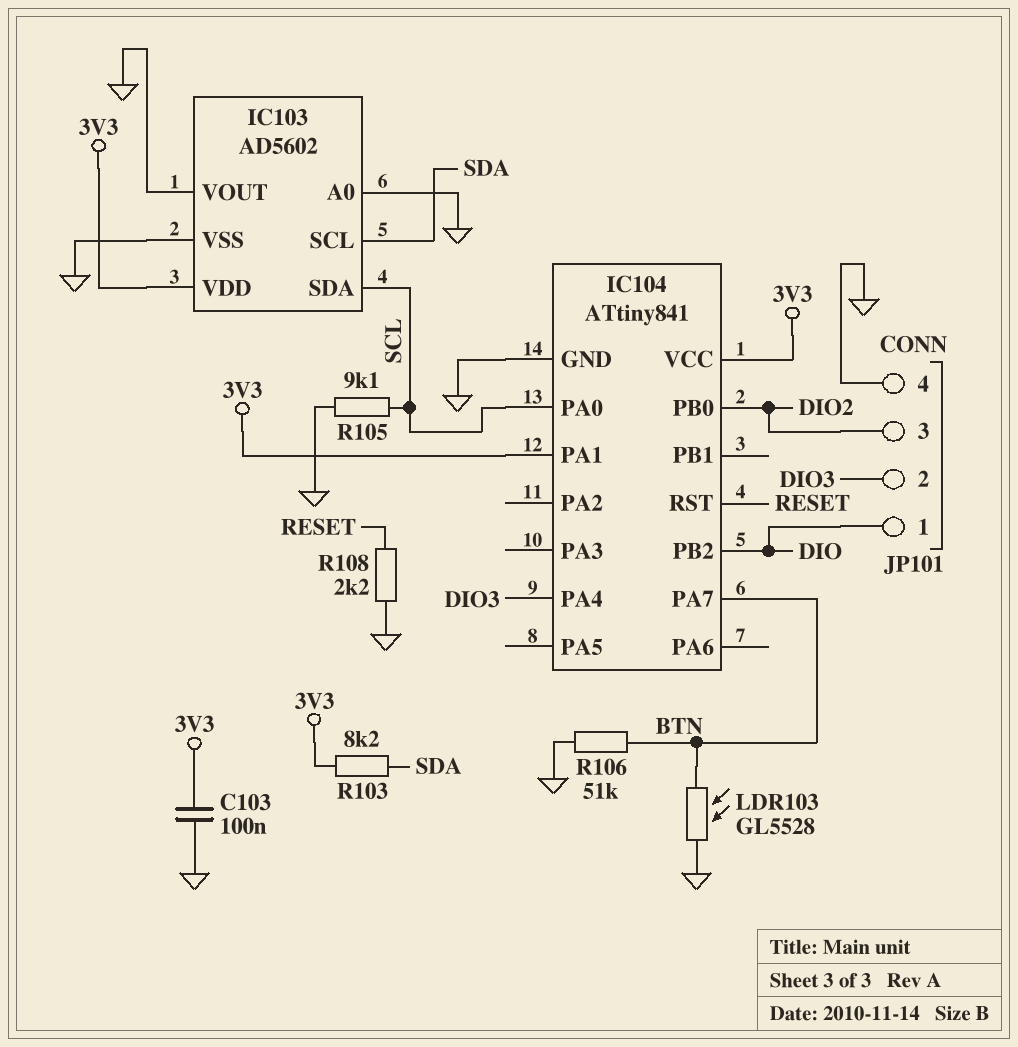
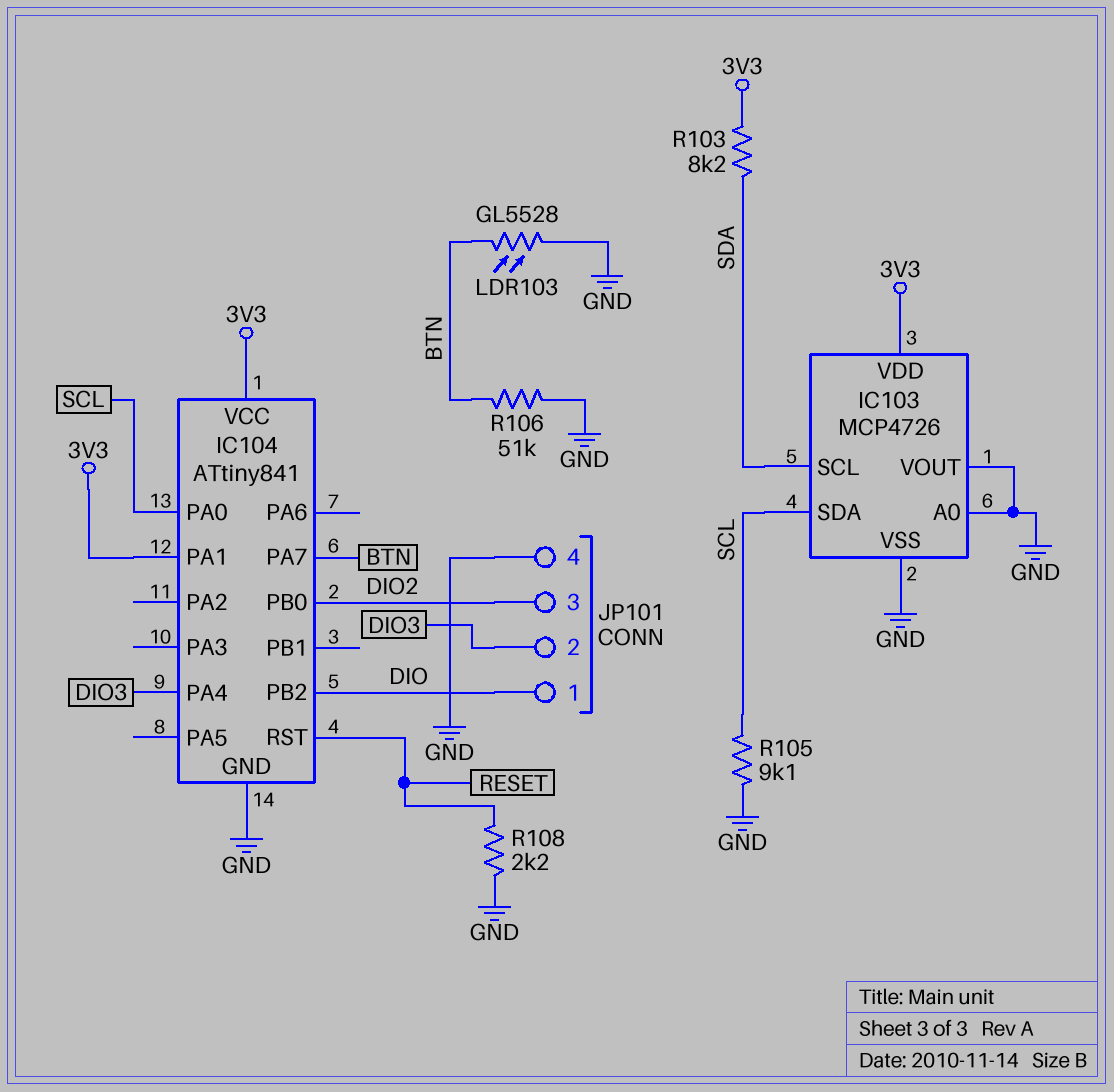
C103: 100nF (3V3, GND) -> none
IC103: AD5602 -> MCP4726

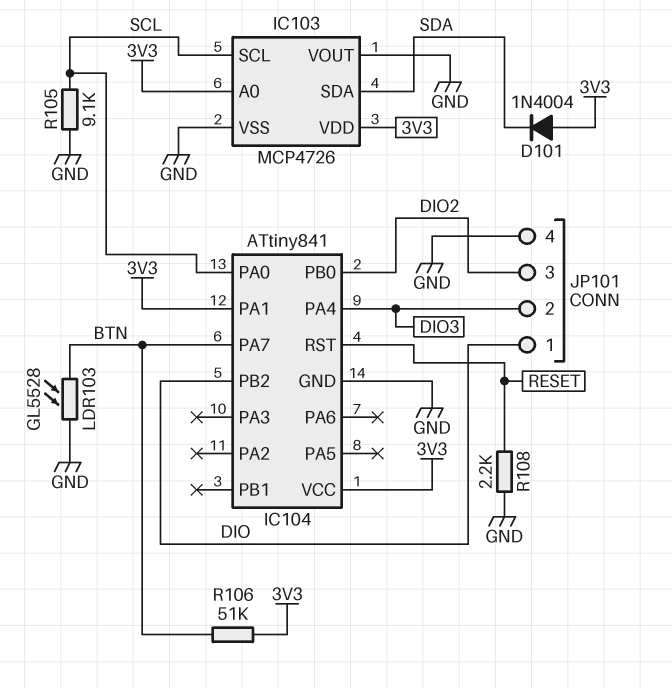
D101: none -> diode 1N4004 (A 3V3, K SDA)
IC103 pin A0: GND -> 3V3
IC103 pin SCL: SDA -> SCL
IC103 pin SDA: SCL -> SDA
R103: 8.2k (3V3, SDA) -> none
R106: 51k (BTN, GND) -> 51k (3V3, BTN)

